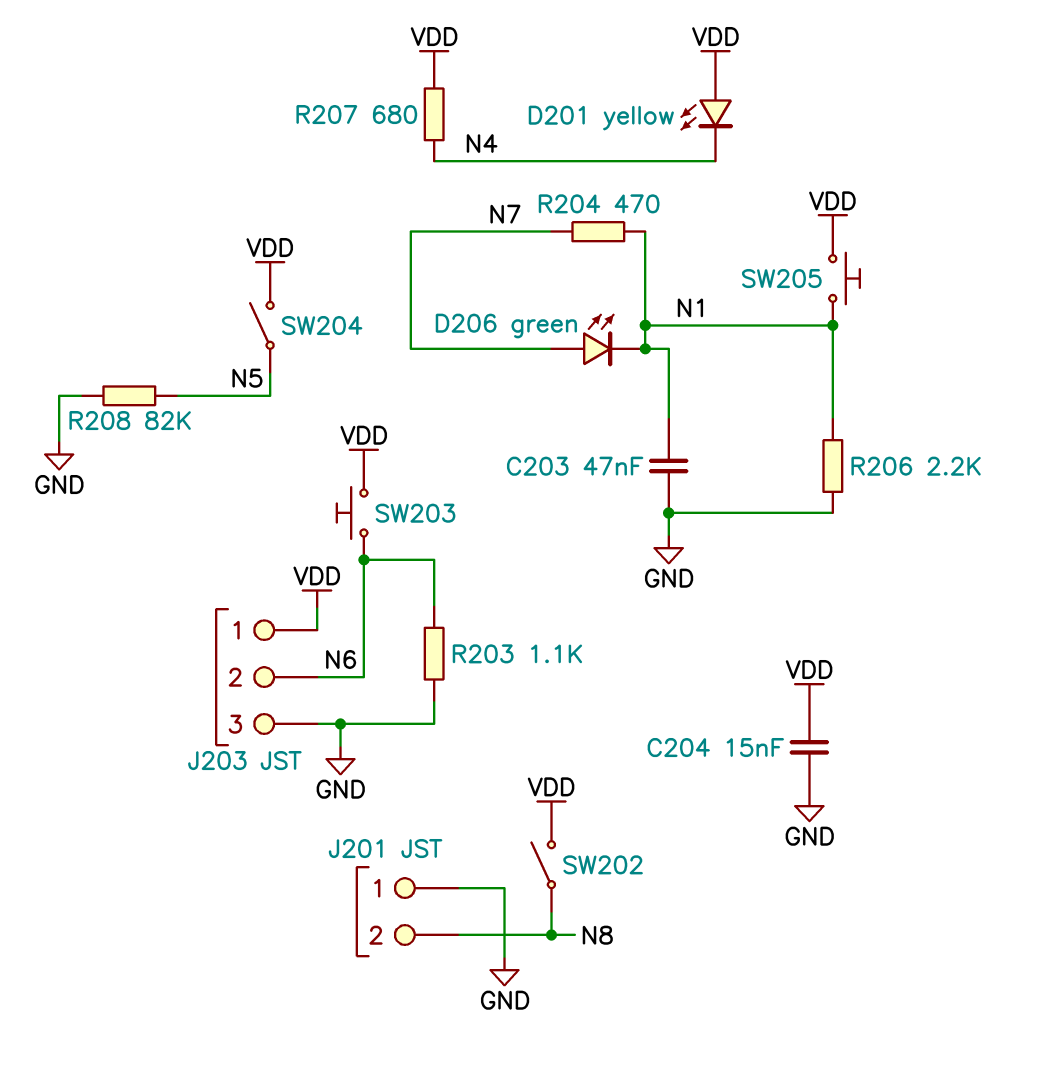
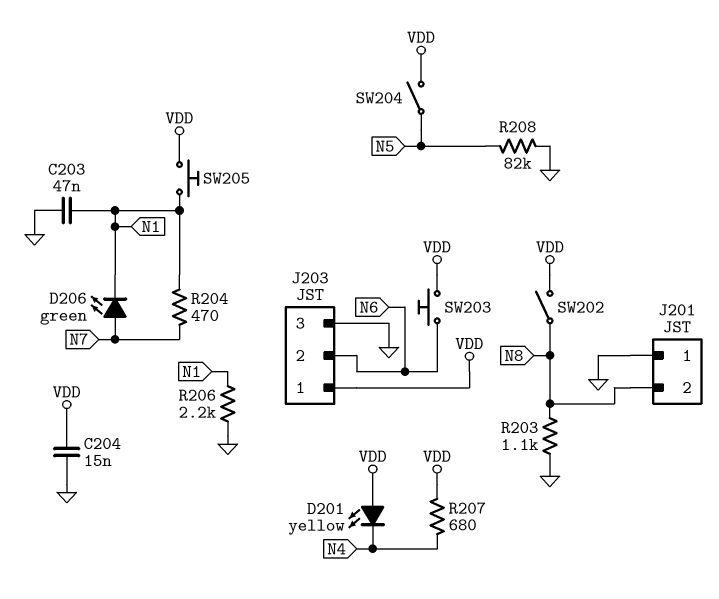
R203: 1.1k (GND, N6) -> 1.1k (GND, N8)

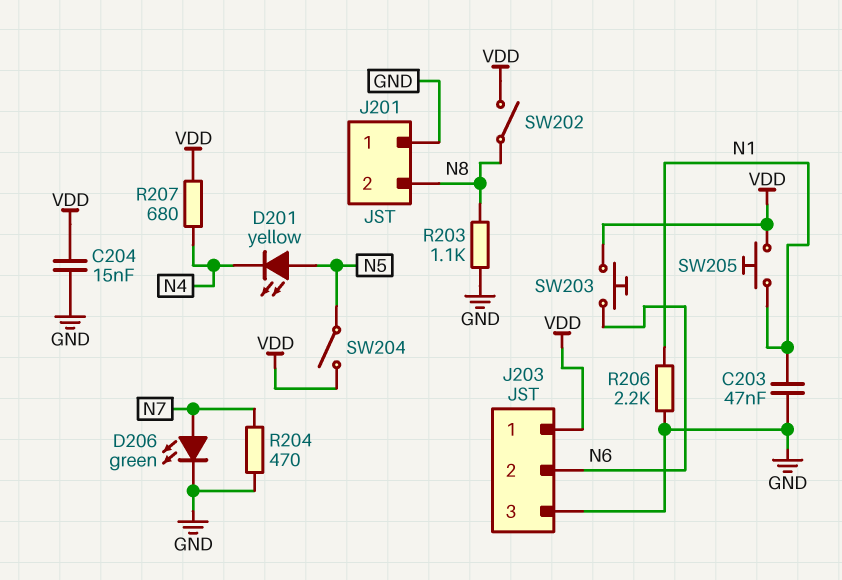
D201: LED yellow (A VDD, K N4) -> LED yellow (A N5, K N4)
D206: LED green (A N7, K N1) -> LED green (A N7, K GND)
R204: 470 (N1, N7) -> 470 (GND, N7)
R208: 82k (GND, N5) -> none

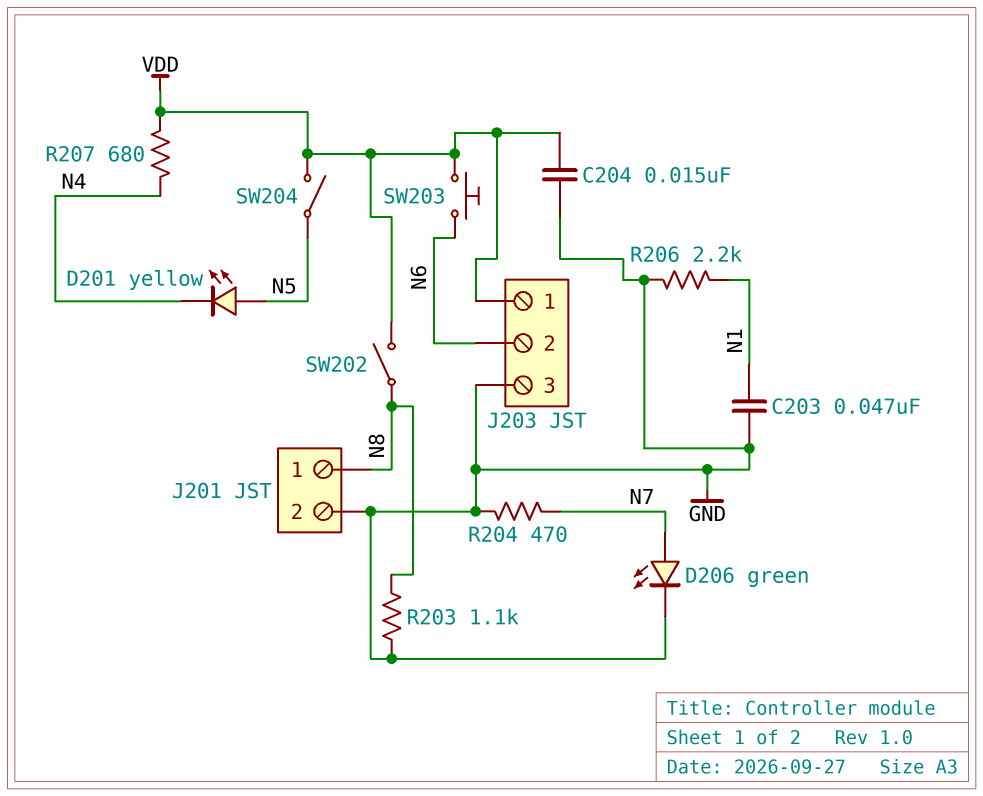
J201 pin 1: GND -> N8
J201 pin 2: N8 -> GND
SW205: button (N1, VDD) -> none

